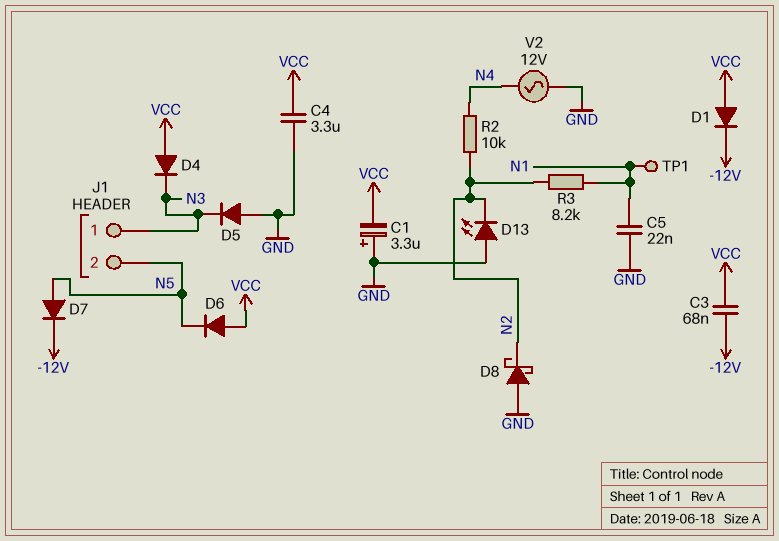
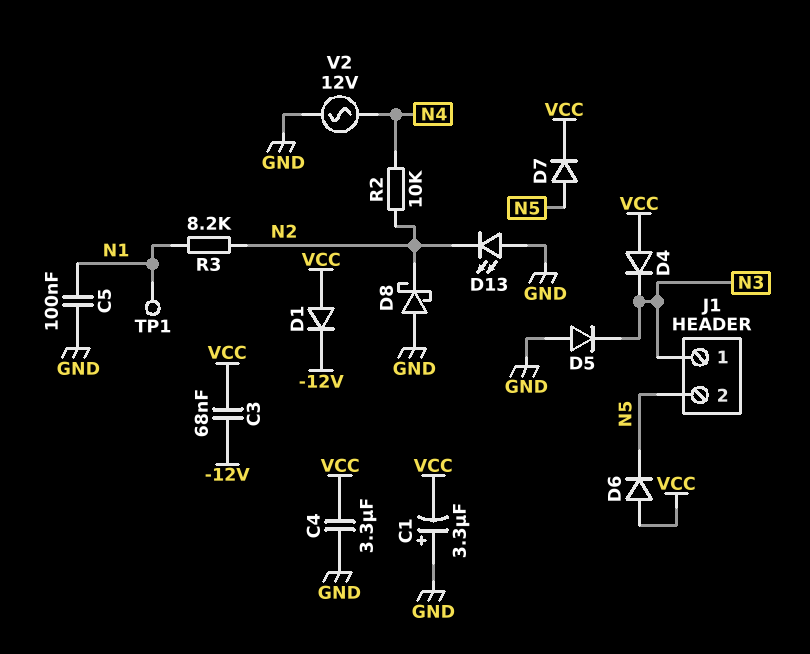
C5: 22nF (GND, N1) -> 100nF (GND, N1)
D7: diode (A N5, K -12V) -> diode (A N5, K VCC)

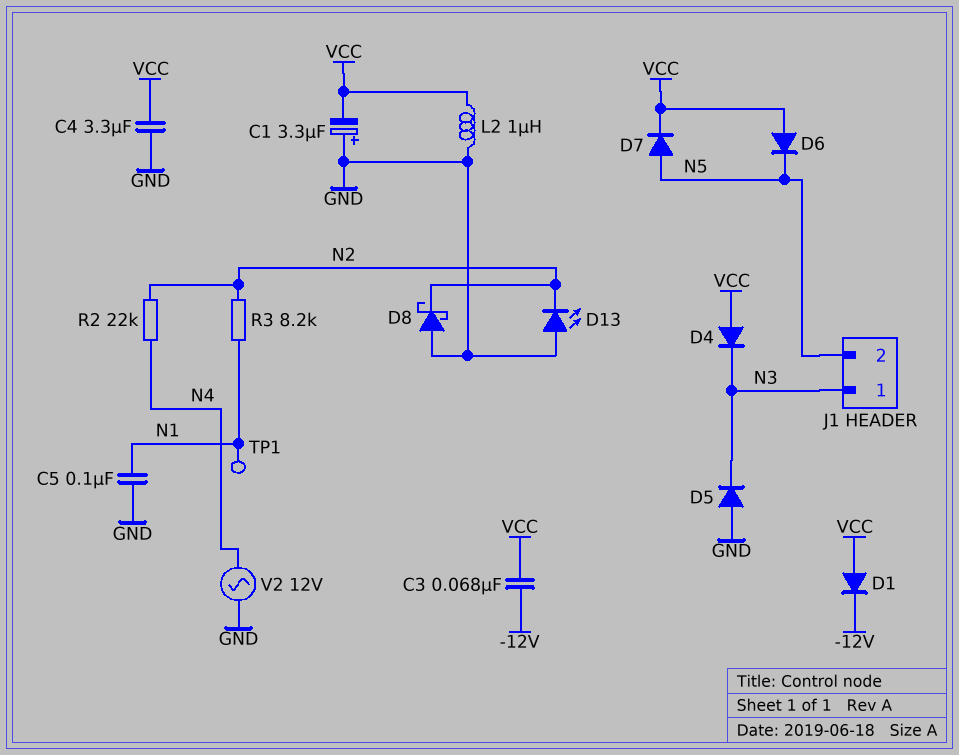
L2: none -> 1uH (GND, VCC)
R2: 10k (N2, N4) -> 22k (N2, N4)

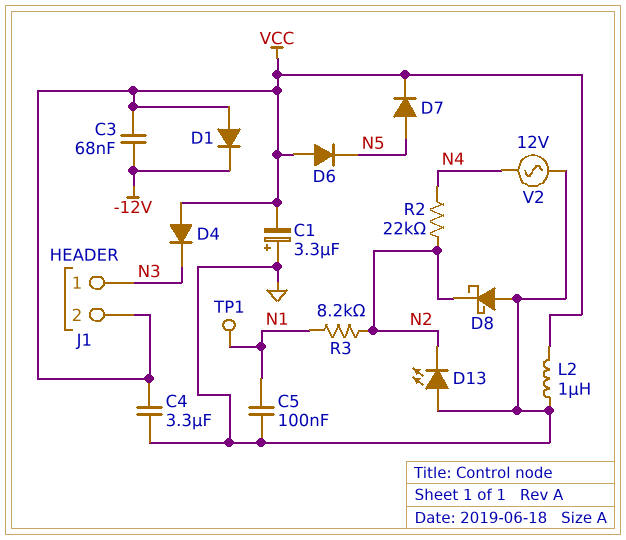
D5: diode (A GND, K N3) -> none
J1 pin 2: N5 -> VCC

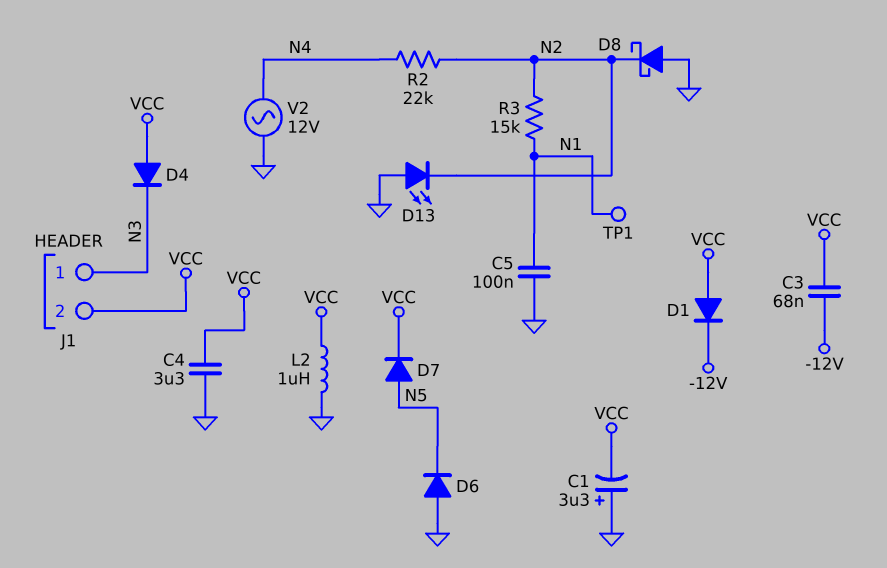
D6: diode (A VCC, K N5) -> diode (A GND, K N5)
R3: 8.2k (N1, N2) -> 15k (N1, N2)

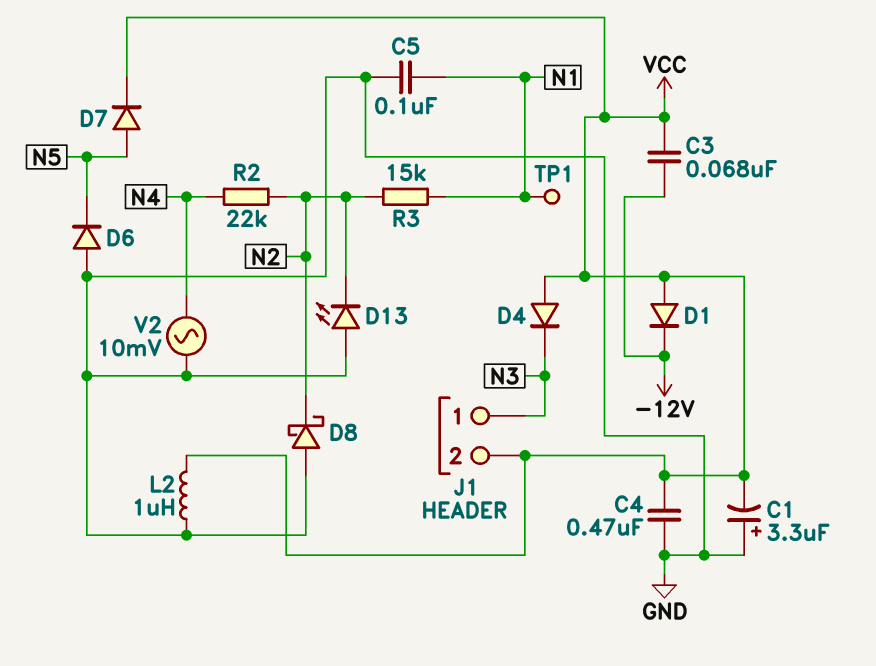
C4: 3.3uF (GND, VCC) -> 470nF (GND, VCC)
V2: AC 12V (GND, N4) -> AC 10mV (GND, N4)

